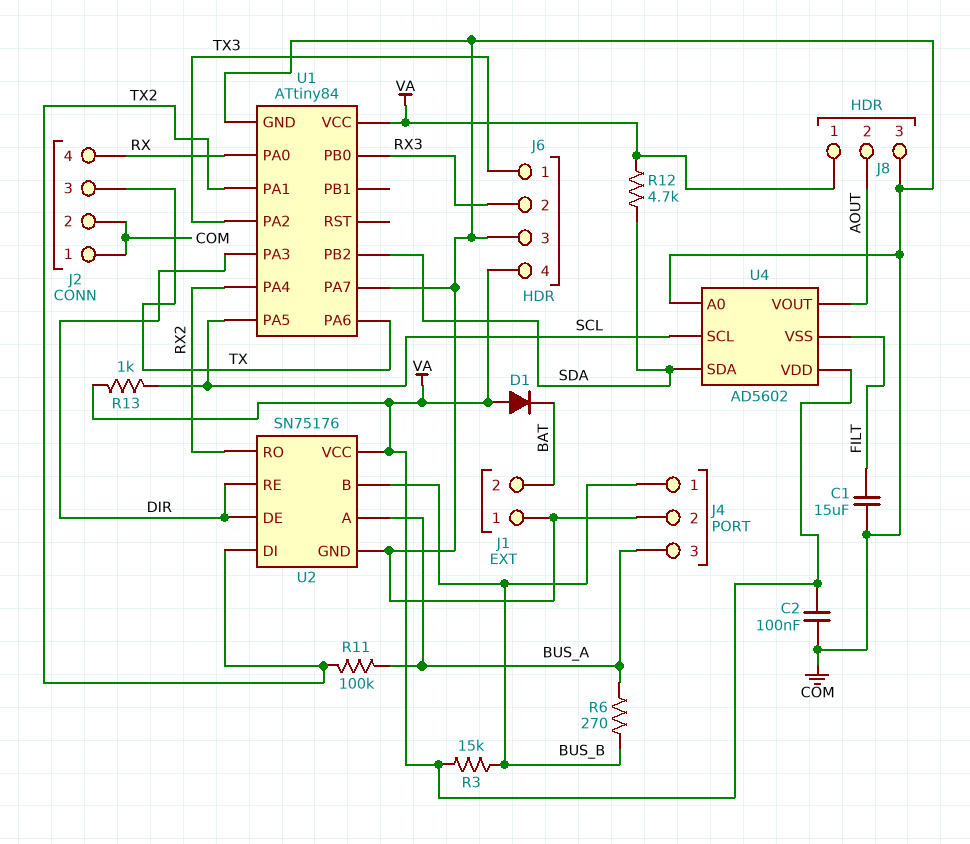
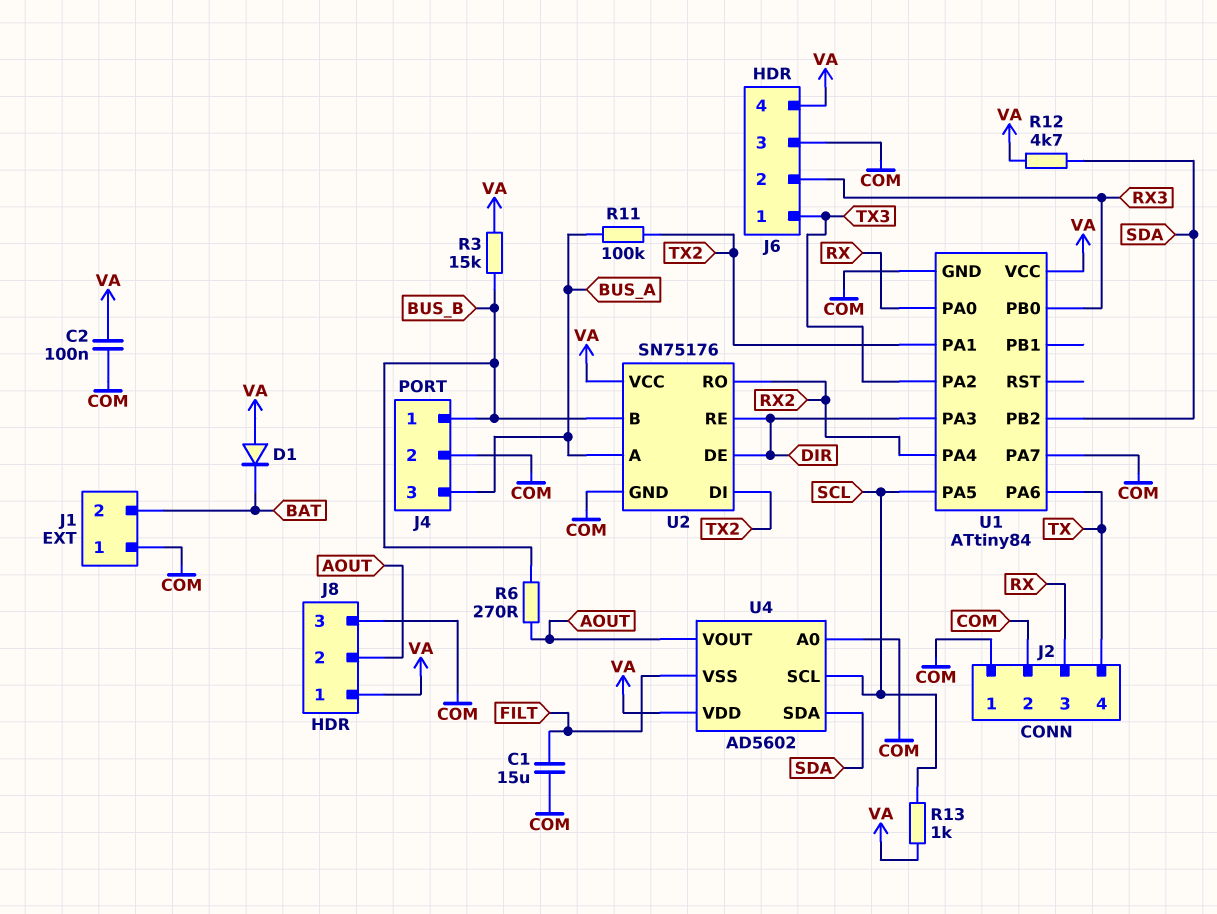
J2 pin 3: TX -> RX
J2 pin 4: RX -> TX
R6: 270 (BUS_A, BUS_B) -> 270 (AOUT, BUS_B)

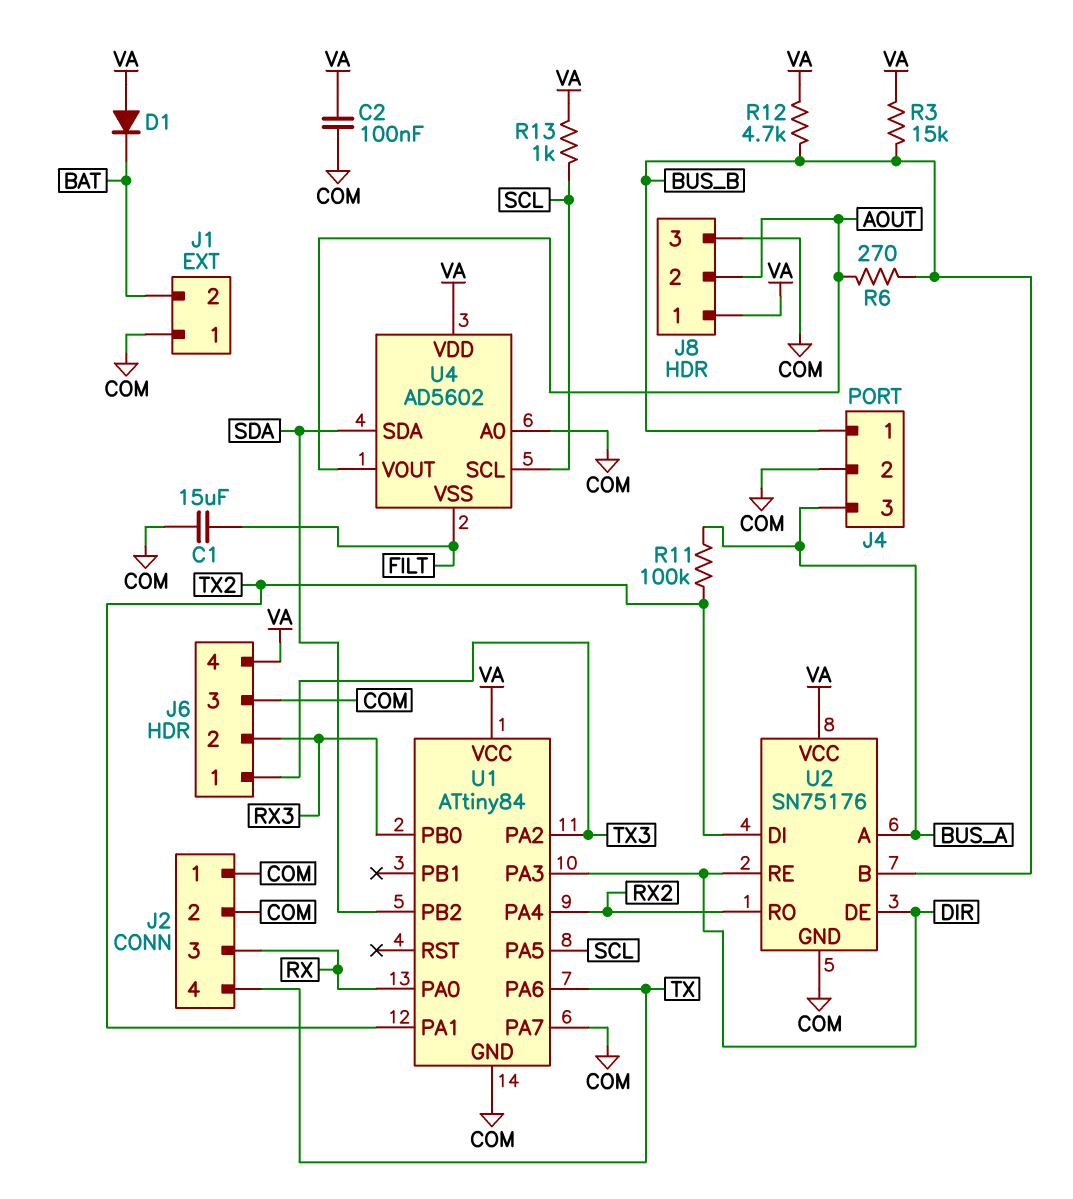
R12: 4.7k (SDA, VA) -> 4.7k (BUS_B, VA)

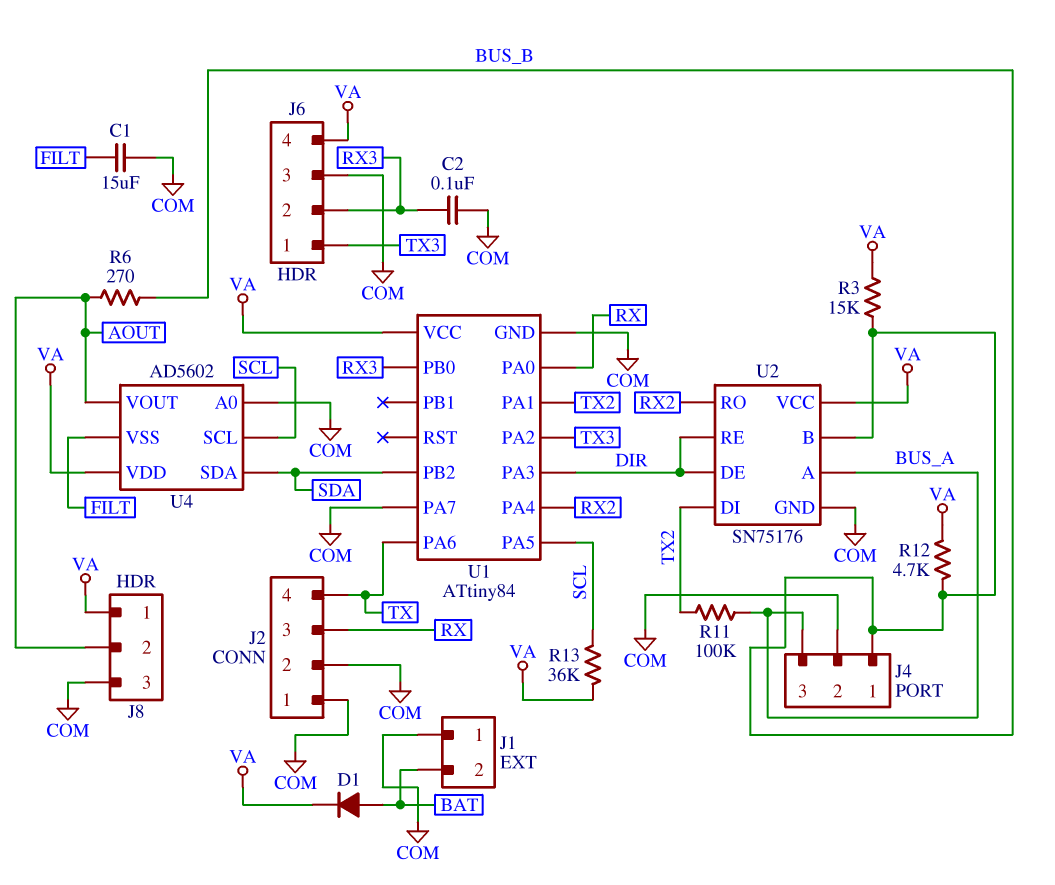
C2: 100nF (COM, VA) -> 100nF (COM, RX3)
D1: diode (A VA, K BAT) -> diode (A BAT, K VA)
R13: 1k (SCL, VA) -> 36k (SCL, VA)

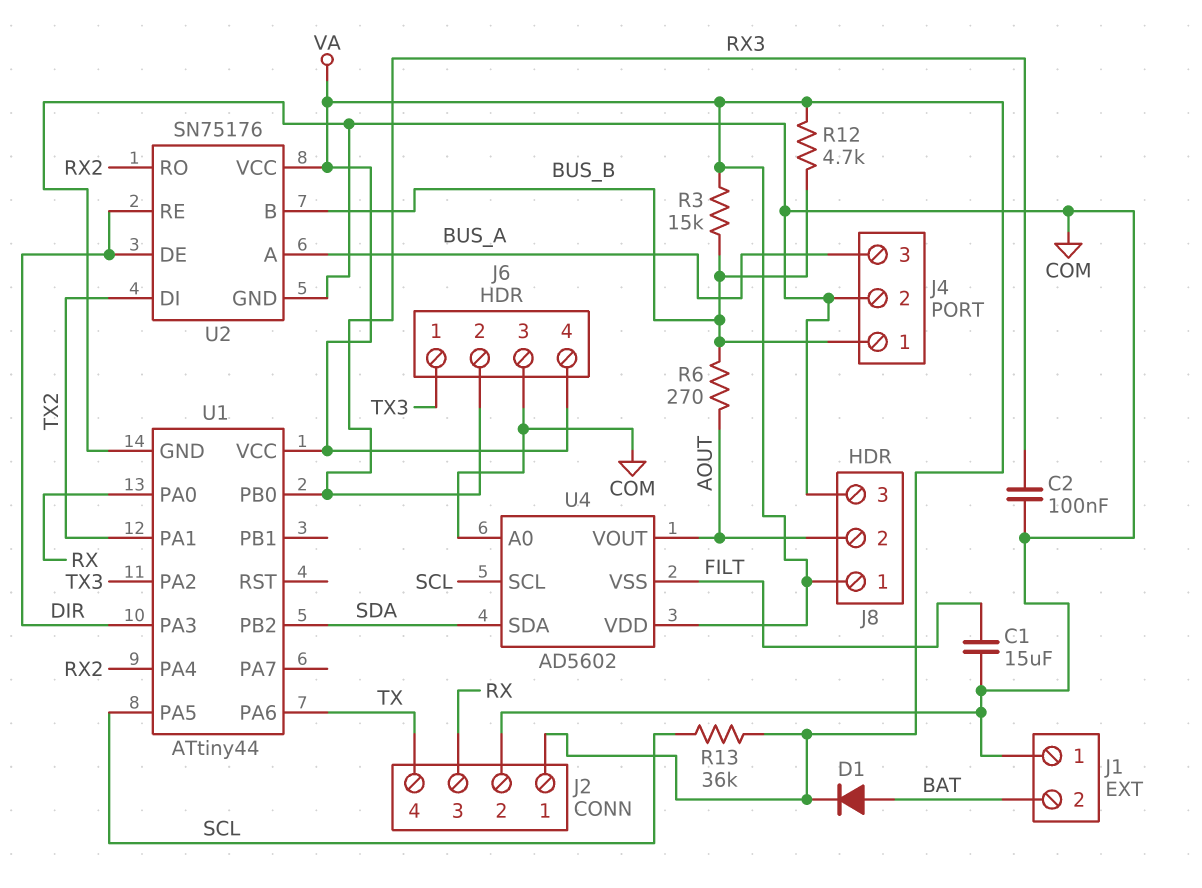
J2 pin 1: COM -> VA
R11: 100k (BUS_A, TX2) -> none
U1: ATtiny84 -> ATtiny44
U1 pin PA7: COM -> none

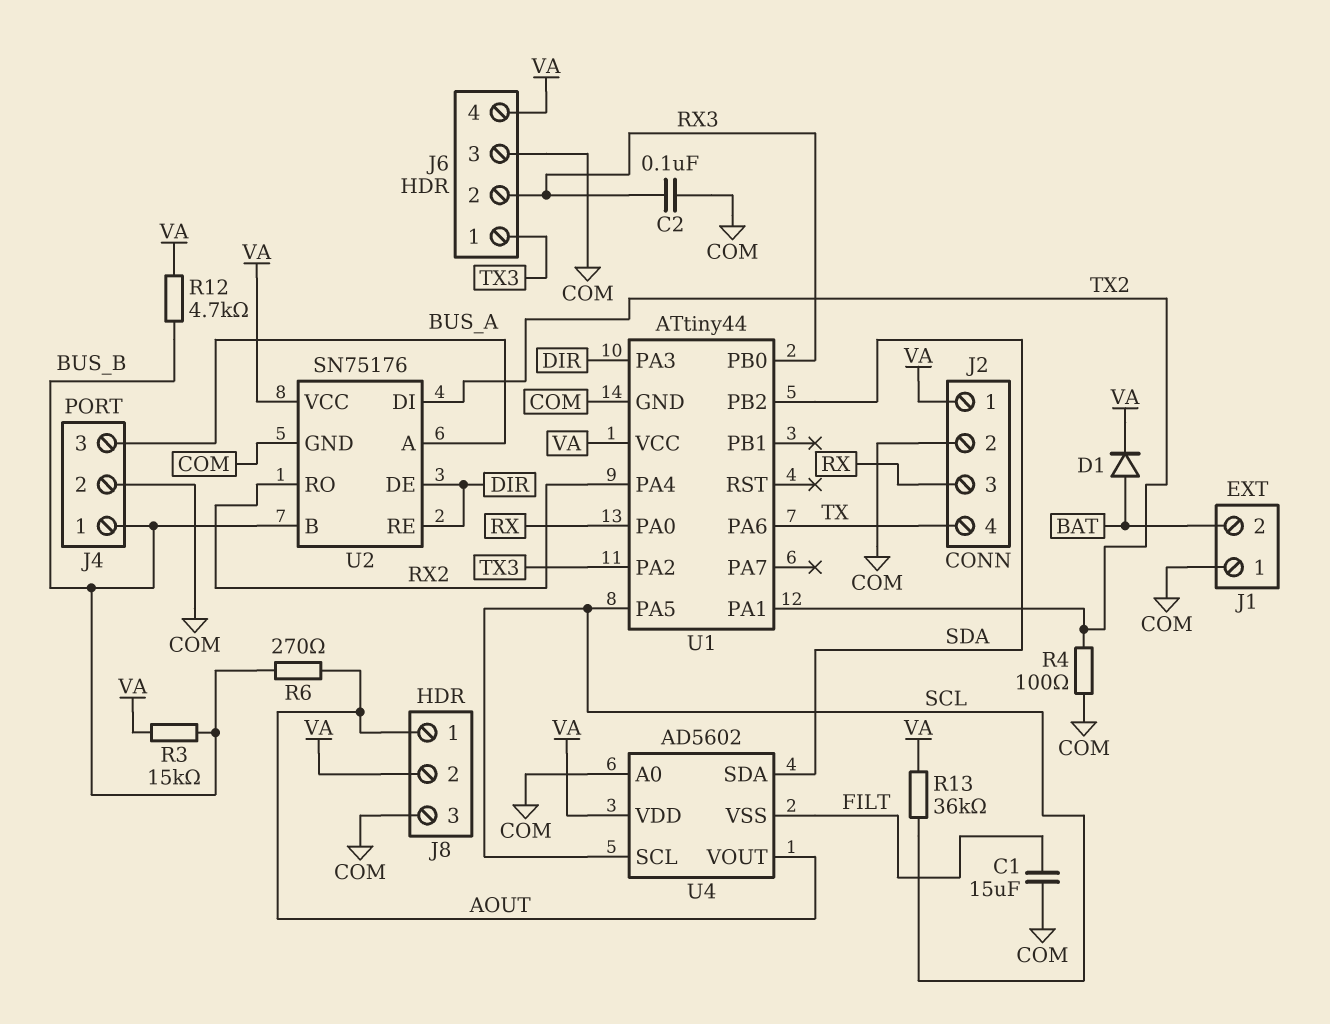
J8 pin 1: VA -> AOUT
J8 pin 2: AOUT -> VA
R4: none -> 100 (COM, TX2)

